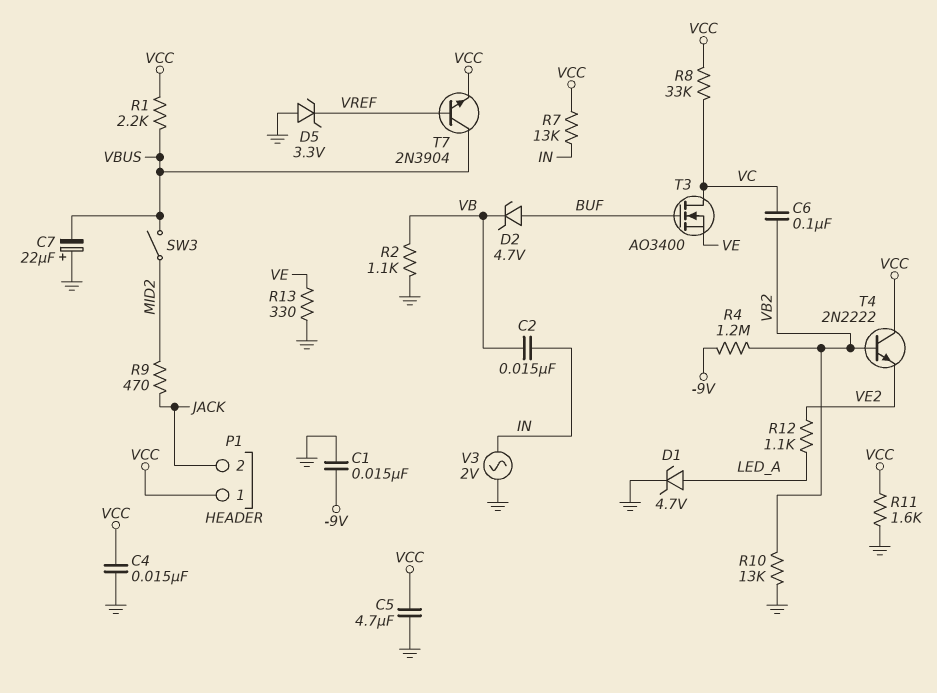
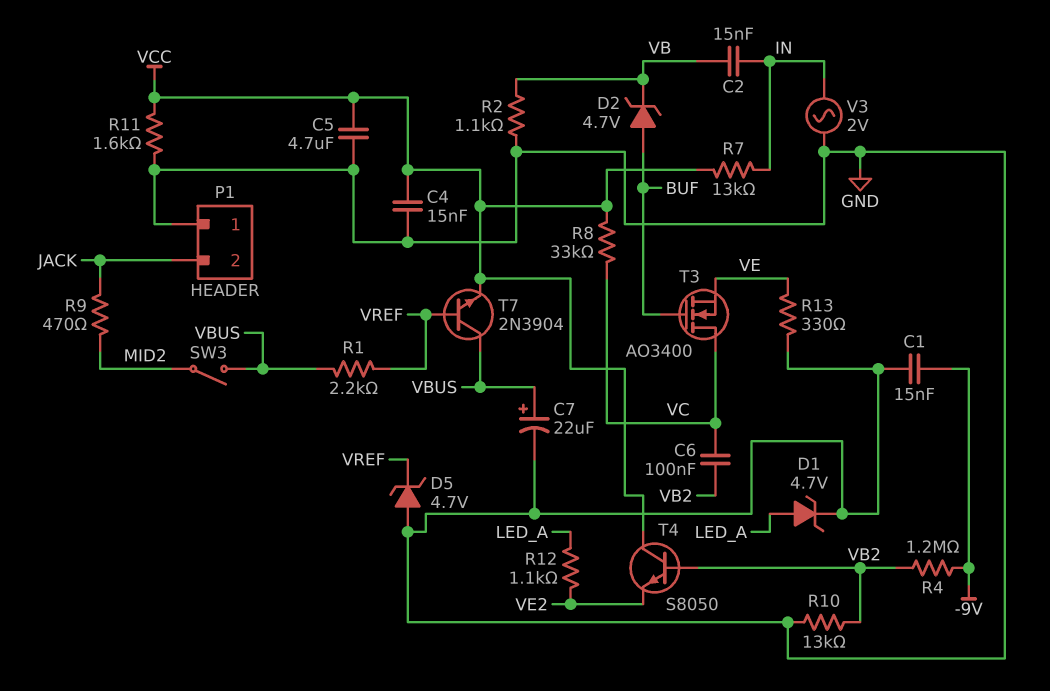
C7: 22uF (plus GND, minus VBUS) -> 22uF (plus VBUS, minus GND)
D5: zener 3.3V (A GND, K VREF) -> zener 4.7V (A GND, K VREF)
P1 pin 1: VCC -> GND
R1: 2.2k (VBUS, VCC) -> 2.2k (VBUS, VREF)
T4: NPN 2N2222 (B VB2, C VCC, E VE2) -> NPN S8050 (B VB2, C VCC, E VE2)

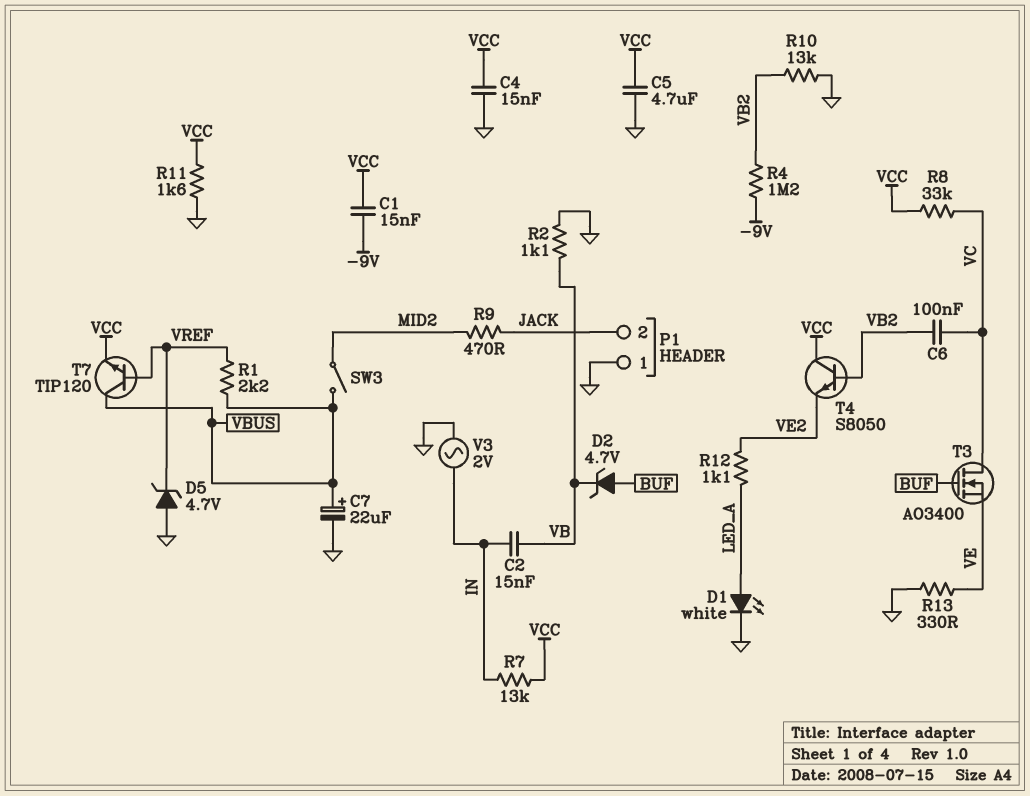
C1: 15nF (-9V, GND) -> 15nF (-9V, VCC)
D1: zener 4.7V (A LED_A, K GND) -> LED white (A LED_A, K GND)
T7: NPN 2N3904 (B VREF, C VBUS, E VCC) -> NPN TIP120 (B VREF, C VBUS, E VCC)

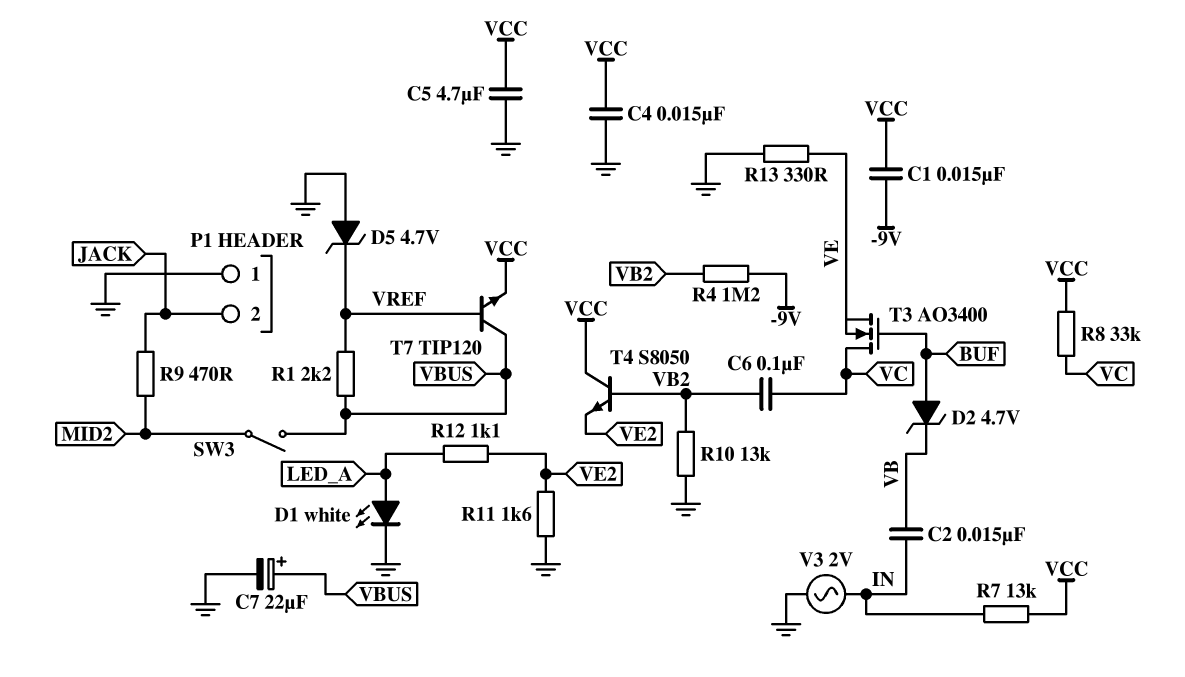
R2: 1.1k (GND, VB) -> none
R11: 1.6k (GND, VCC) -> 1.6k (GND, VE2)

